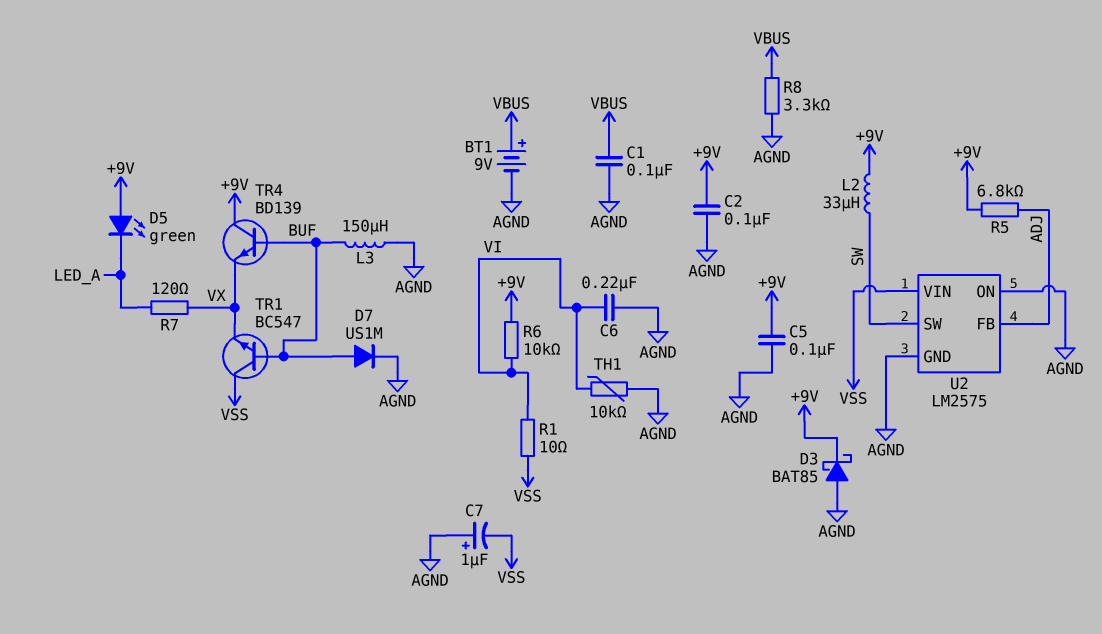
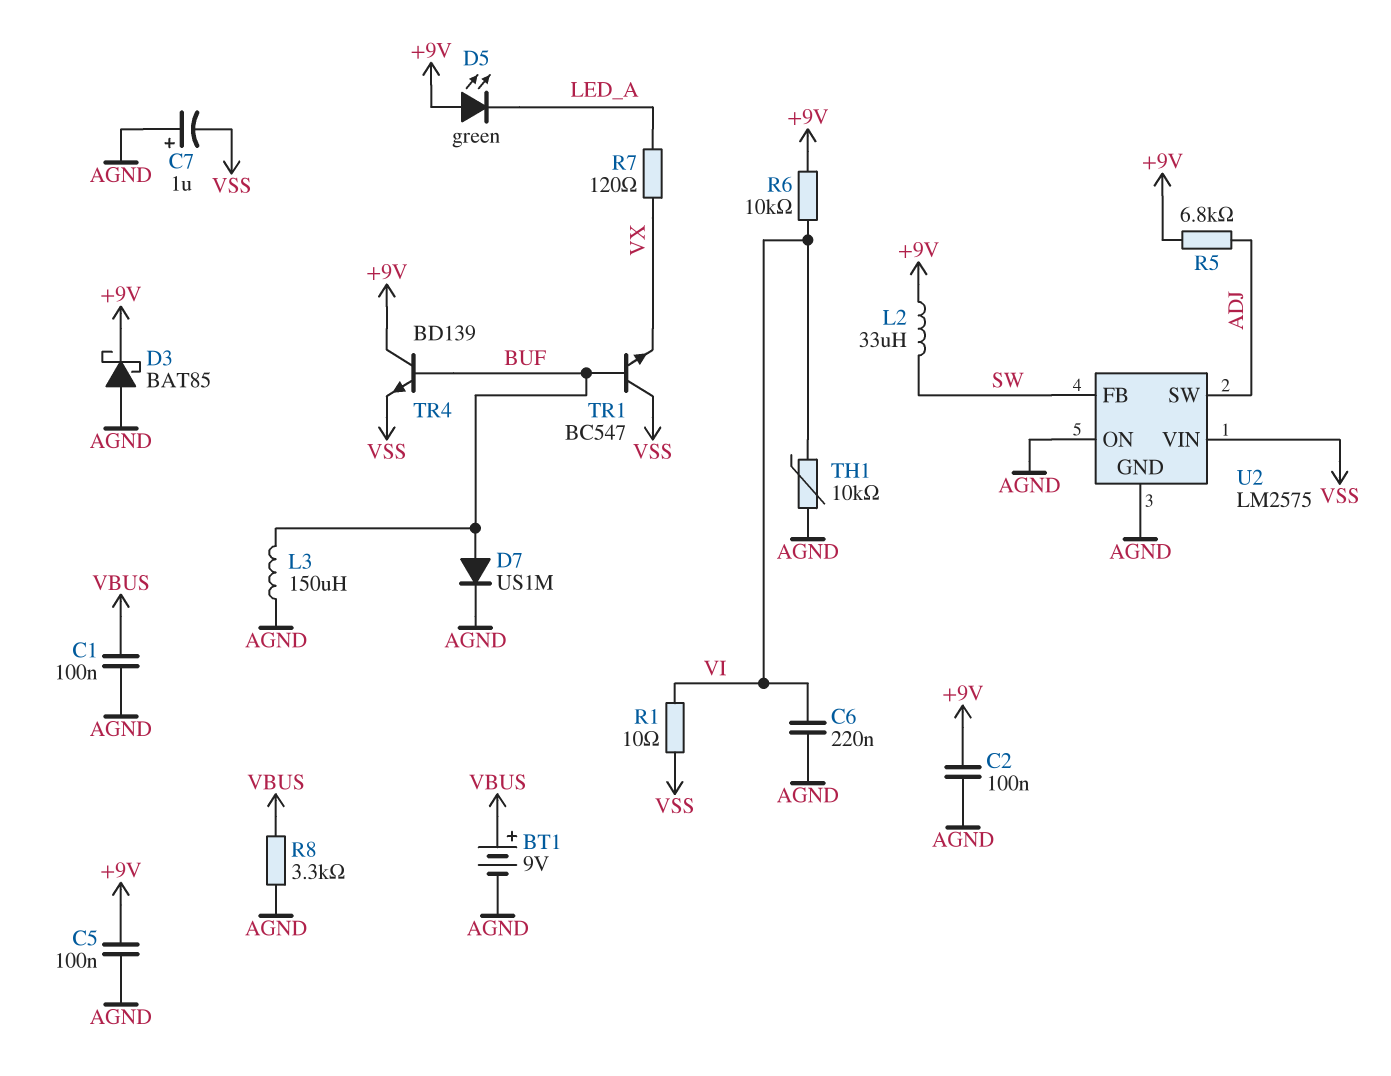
TR4: NPN BD139 (B BUF, C +9V, E VX) -> NPN BD139 (B BUF, C +9V, E VSS)
U2 pin FB: ADJ -> SW
U2 pin SW: SW -> ADJ

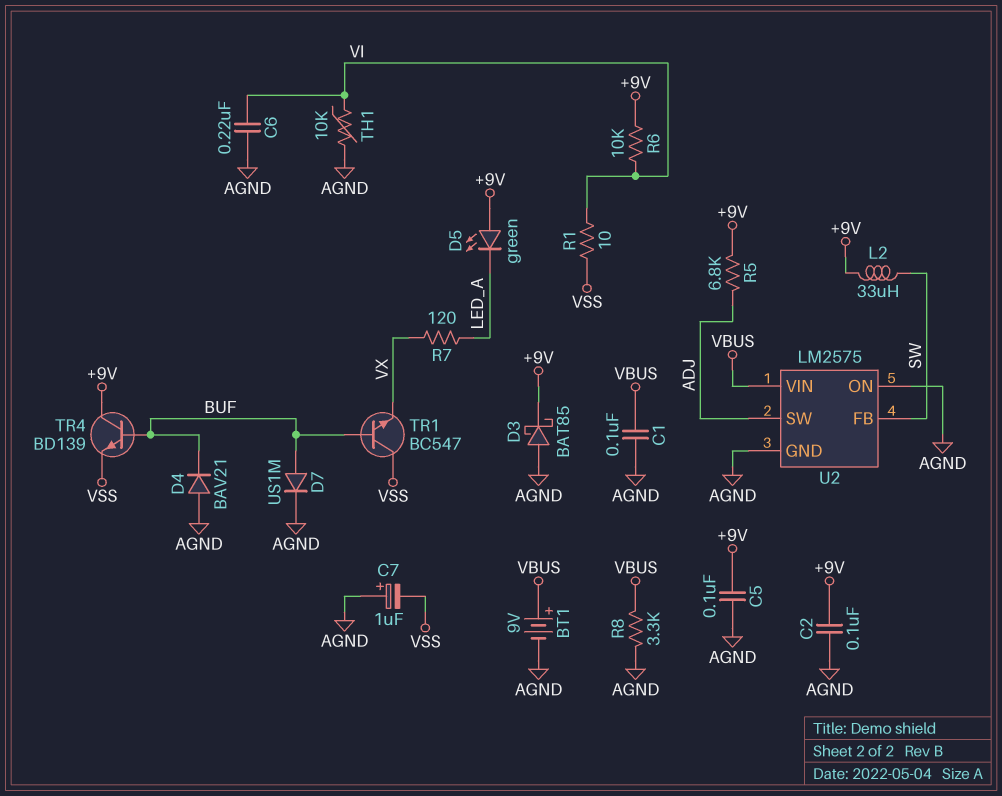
D4: none -> diode BAV21 (A AGND, K BUF)
L3: 150uH (AGND, BUF) -> none
U2 pin VIN: VSS -> VBUS

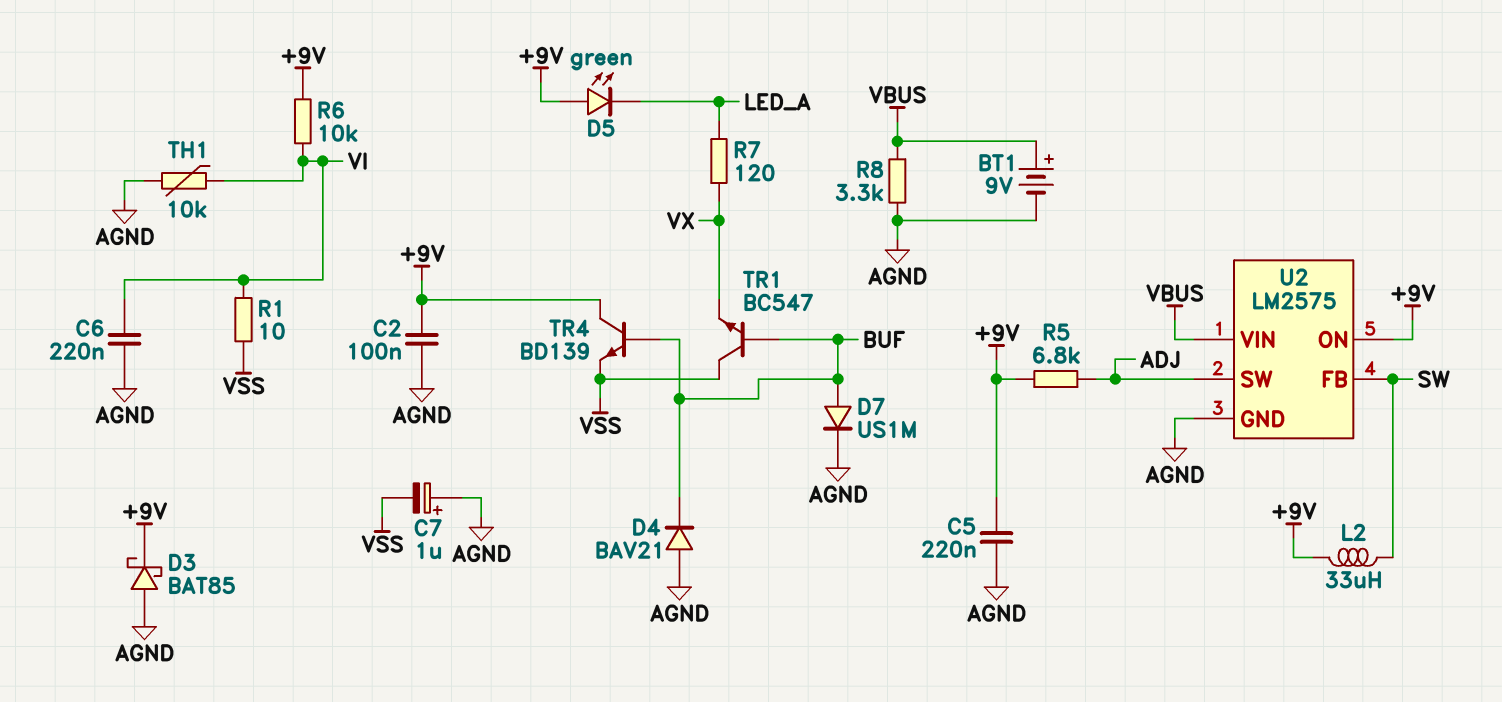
C1: 100nF (AGND, VBUS) -> none
C5: 100nF (+9V, AGND) -> 220nF (+9V, AGND)
U2 pin ON: AGND -> +9V

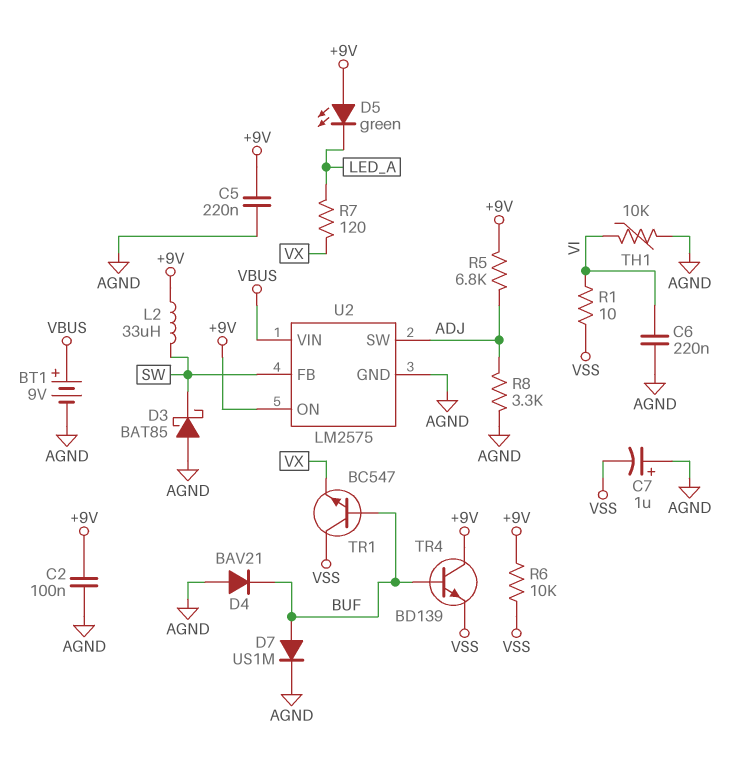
D3: schottky BAT85 (A AGND, K +9V) -> schottky BAT85 (A AGND, K SW)
R6: 10k (+9V, VI) -> 10k (+9V, VSS)
R8: 3.3k (AGND, VBUS) -> 3.3k (ADJ, AGND)

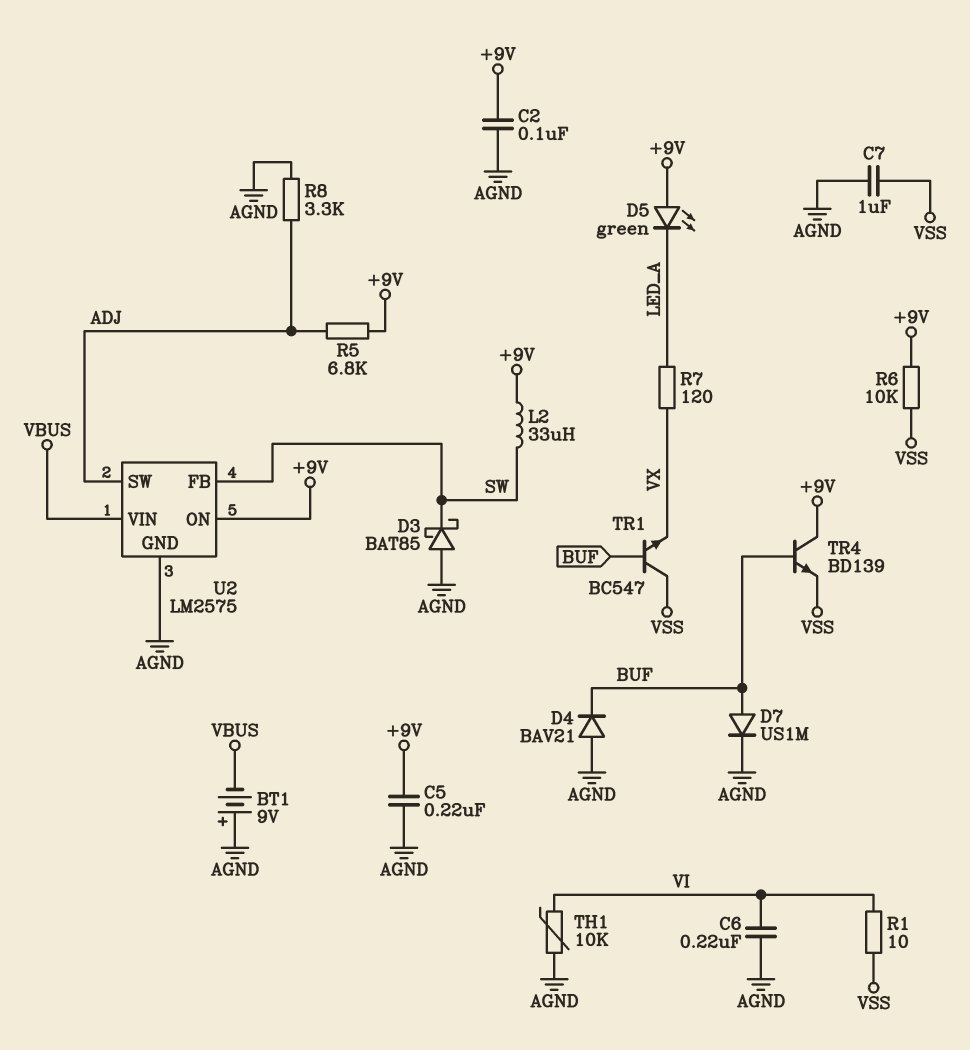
BT1: 9V (plus VBUS, minus AGND) -> 9V (plus AGND, minus VBUS)
C7: 1uF (plus AGND, minus VSS) -> 1uF (AGND, VSS)

